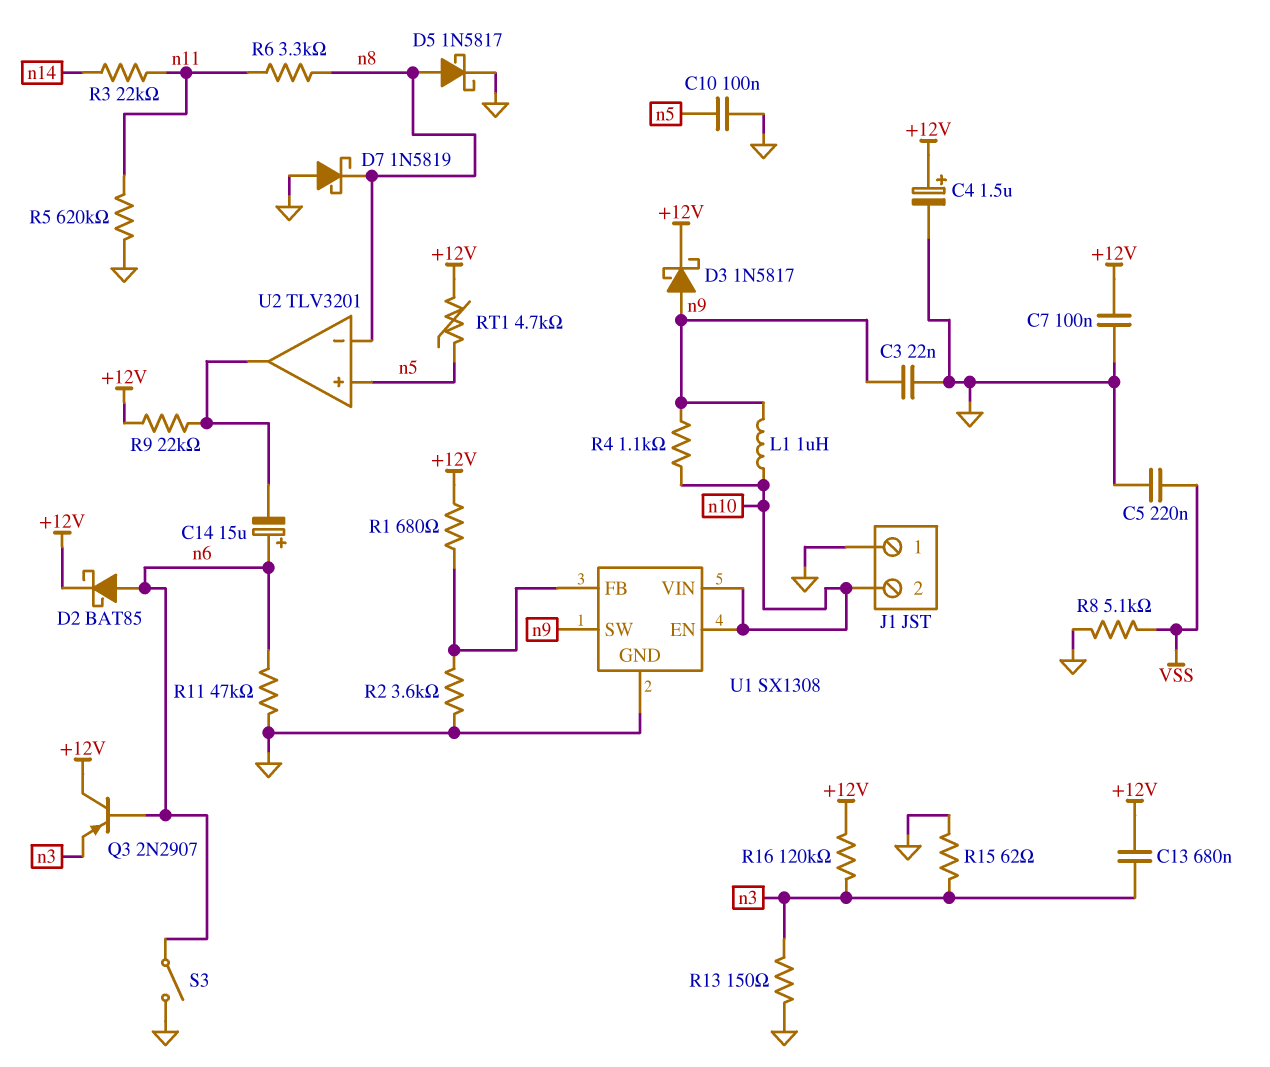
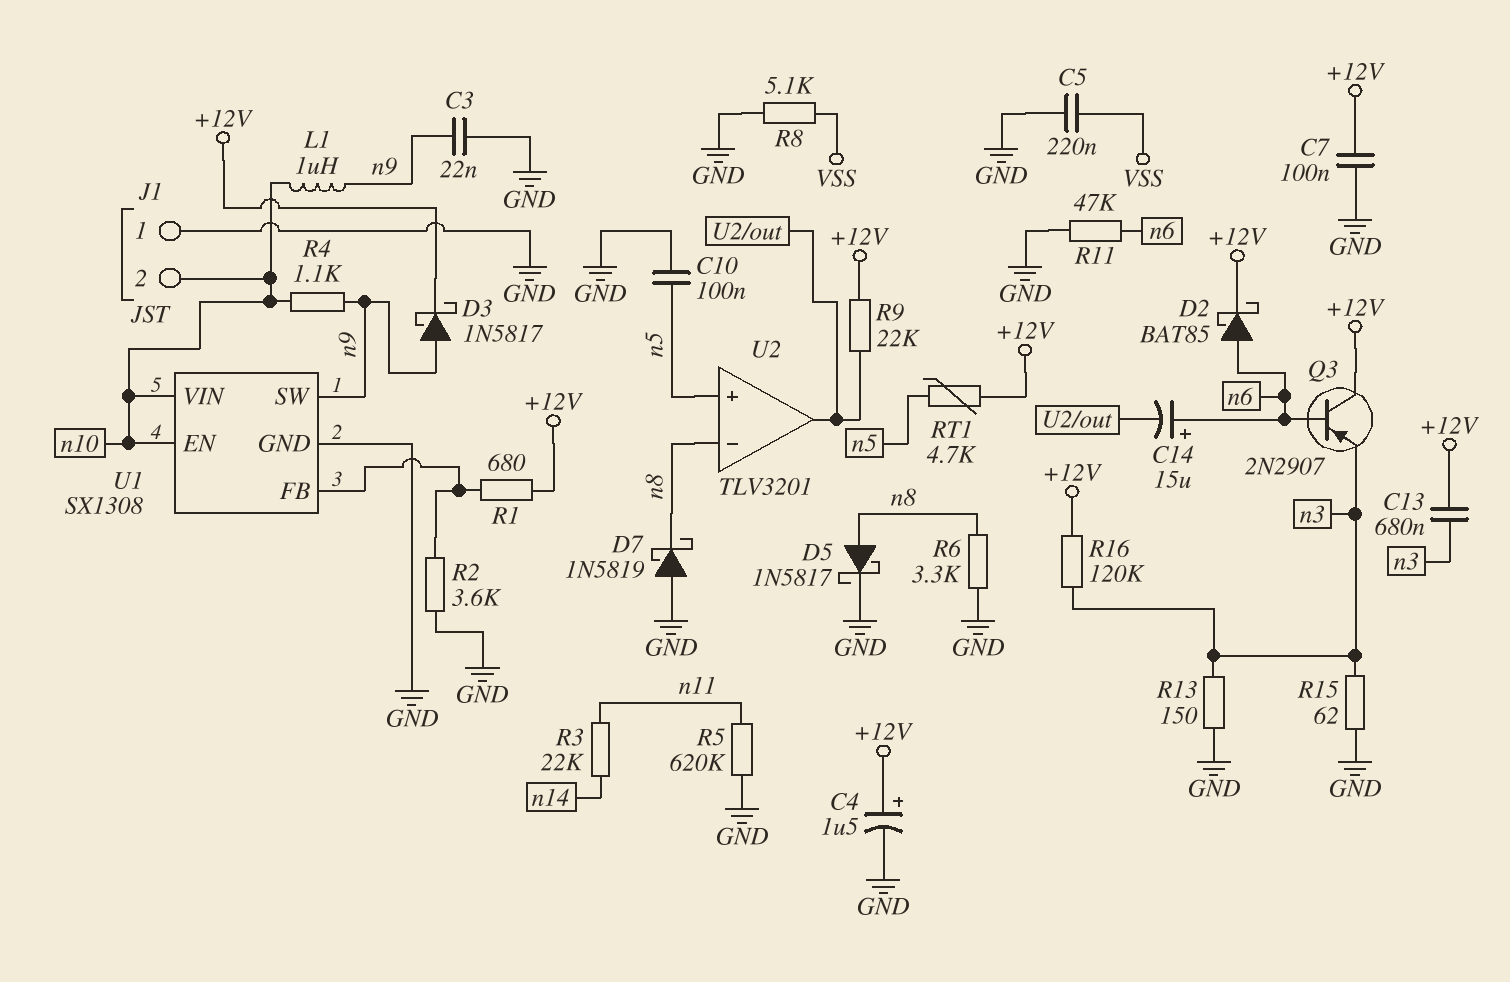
R6: 3.3k (n8, n11) -> 3.3k (GND, n8)
S3: switch (GND, n6) -> none

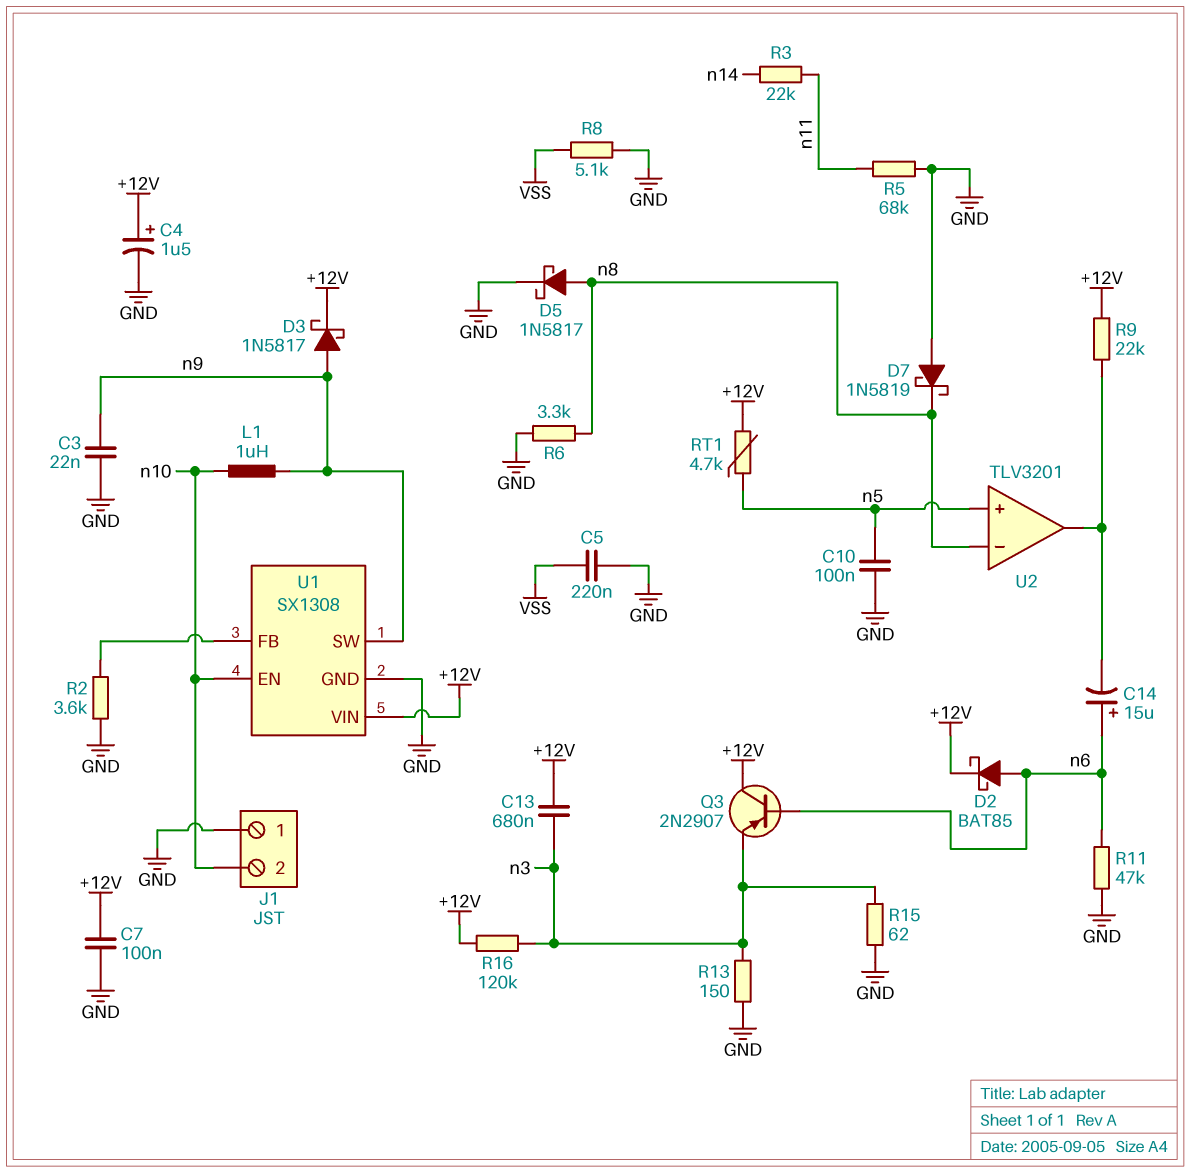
R1: 680 (+12V, U1/FB) -> none
R4: 1.1k (n9, n10) -> none
R5: 620k (GND, n11) -> 68k (GND, n11)
U1 pin VIN: n10 -> +12V

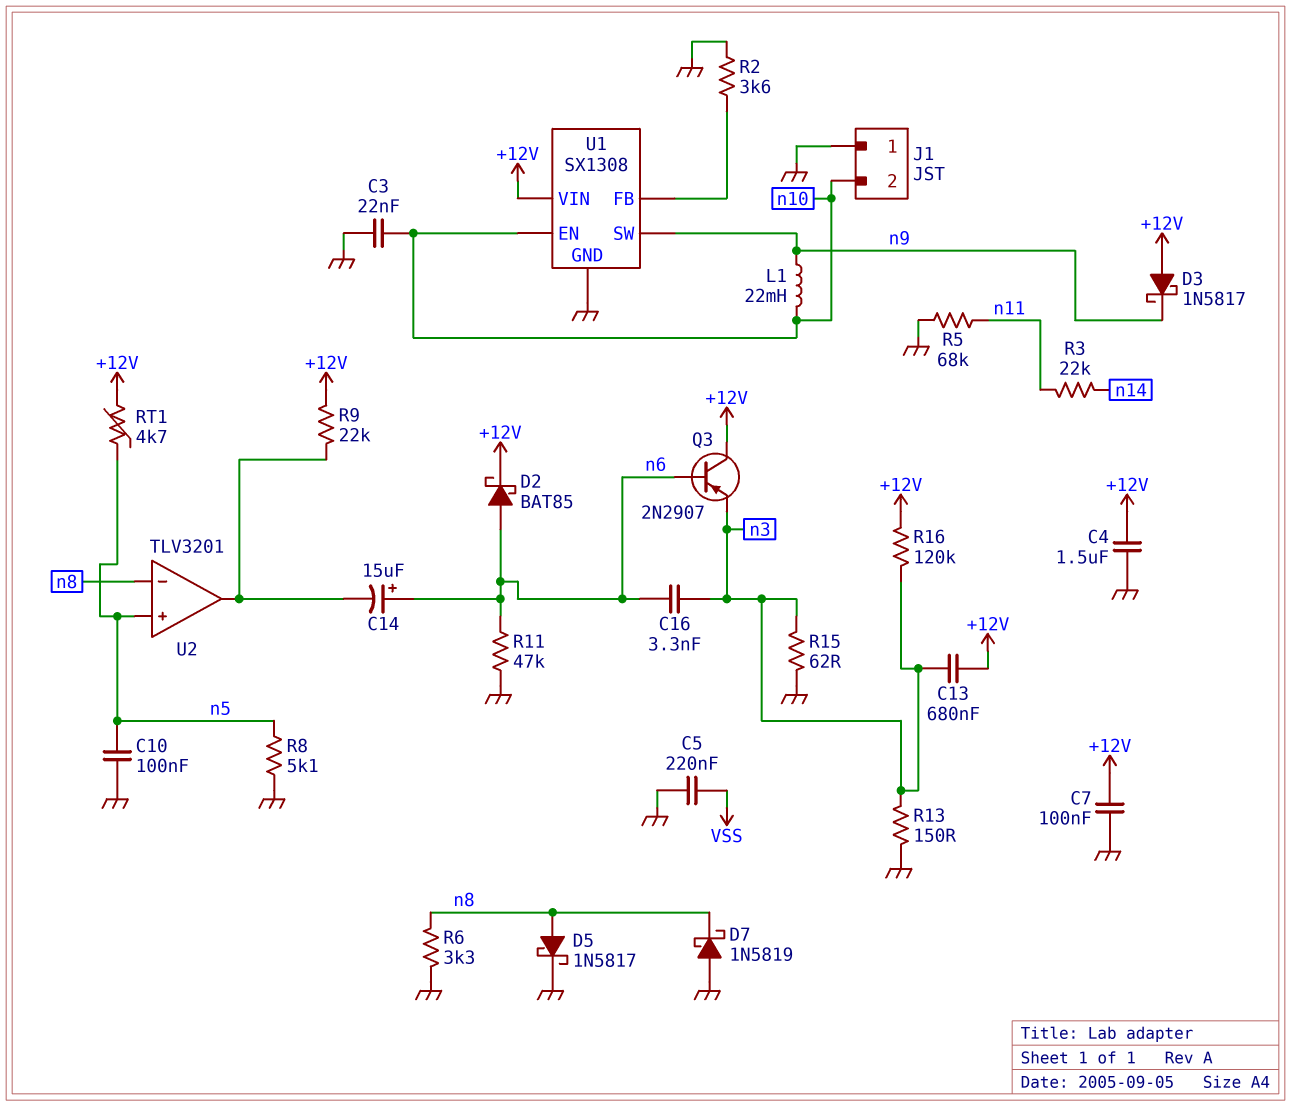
C3: 22nF (GND, n9) -> 22nF (GND, n10)
C4: 1.5uF (plus +12V, minus GND) -> 1.5uF (+12V, GND)
C16: none -> 3.3nF (n3, n6)
D3: schottky 1N5817 (A n9, K +12V) -> schottky 1N5817 (A +12V, K n9)
L1: 1uH (n9, n10) -> 22mH (n9, n10)
R8: 5.1k (GND, VSS) -> 5.1k (GND, n5)

